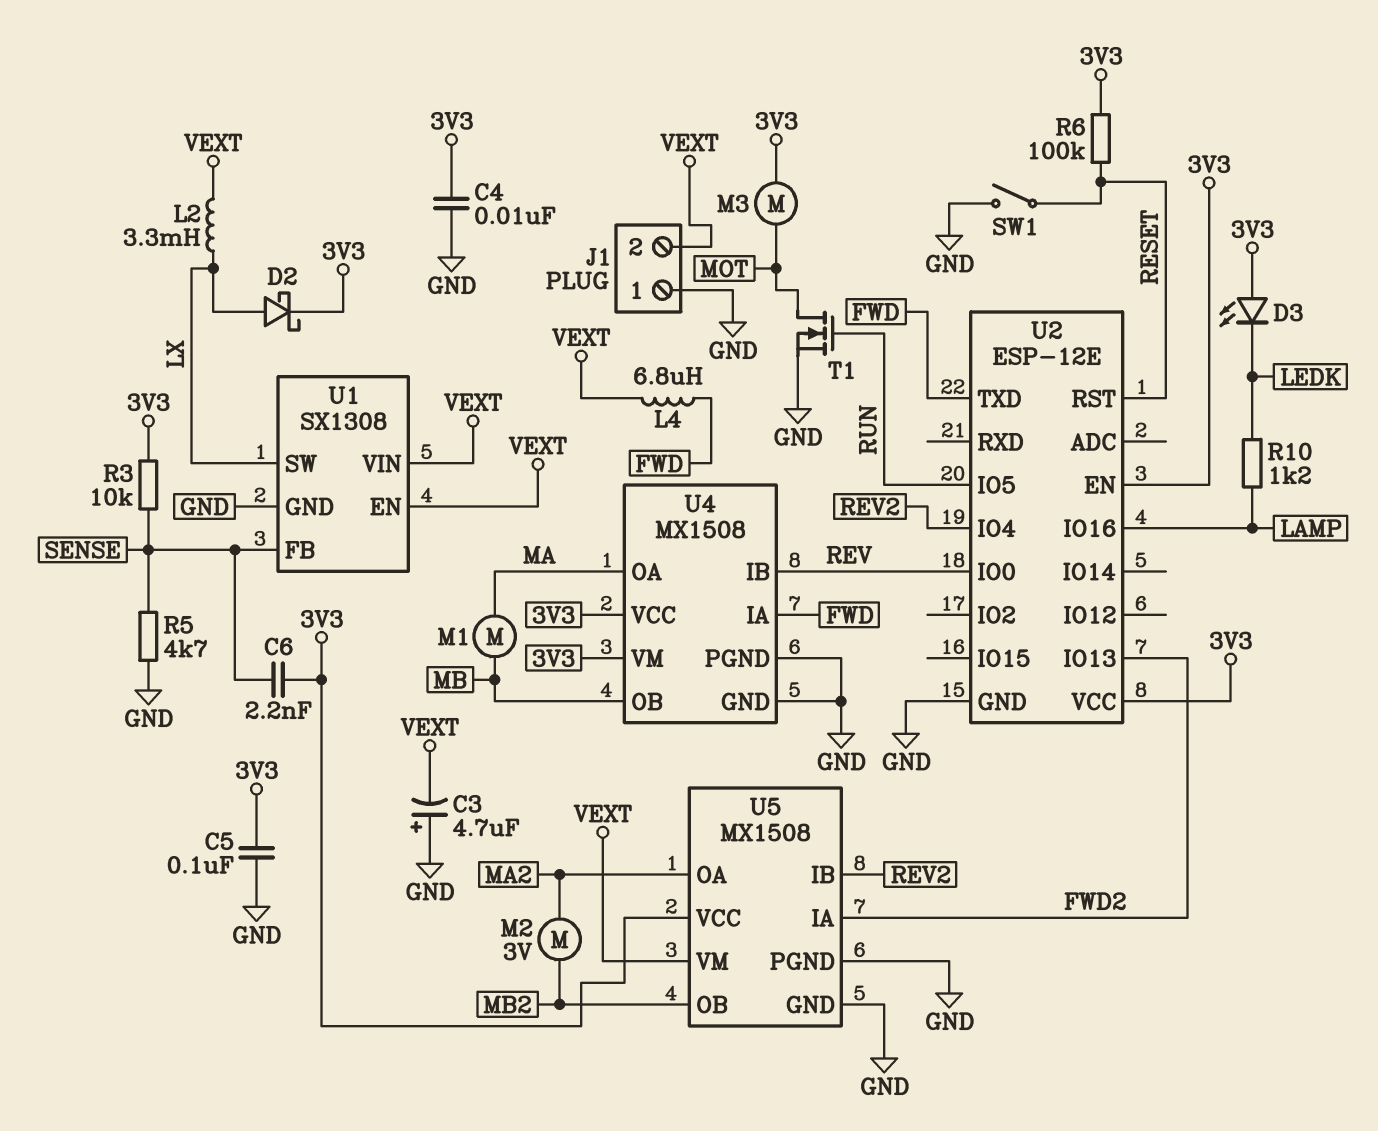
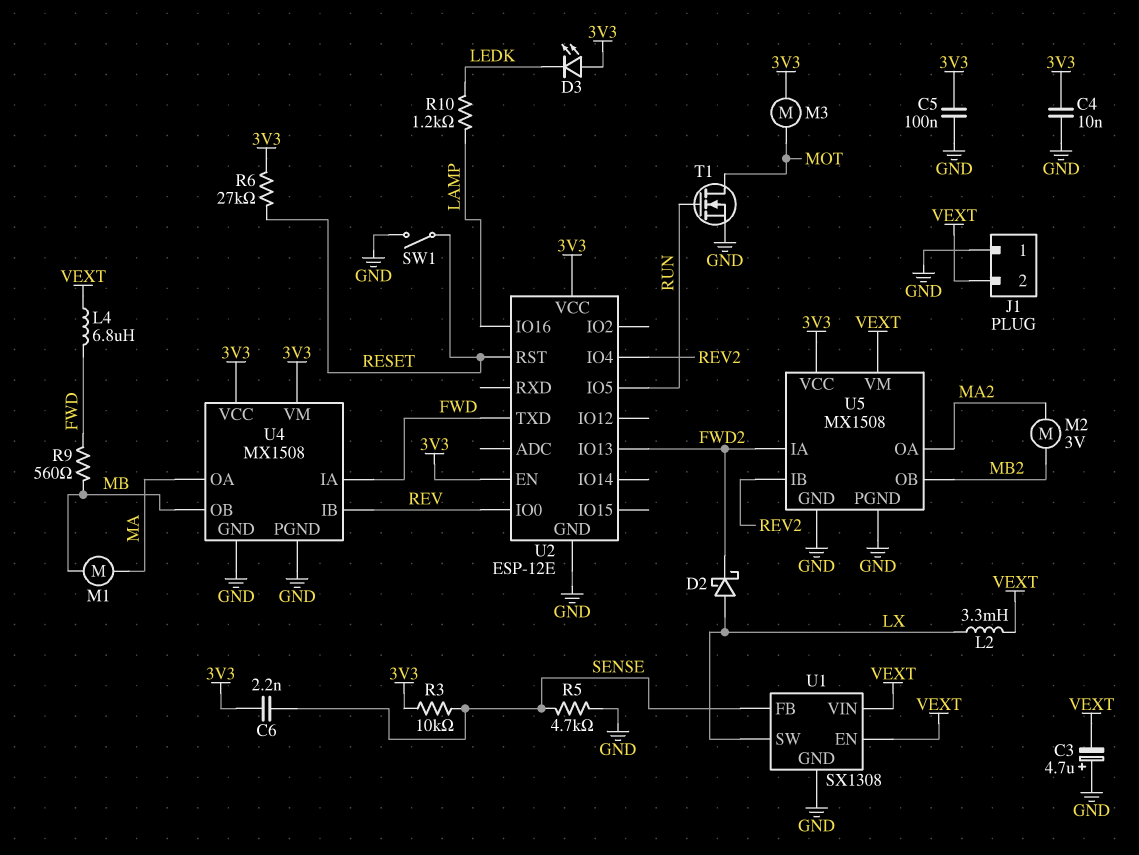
D2: schottky (A LX, K 3V3) -> schottky (A LX, K FWD2)
R6: 100k (3V3, RESET) -> 27k (3V3, RESET)
R9: none -> 560 (FWD, MB)

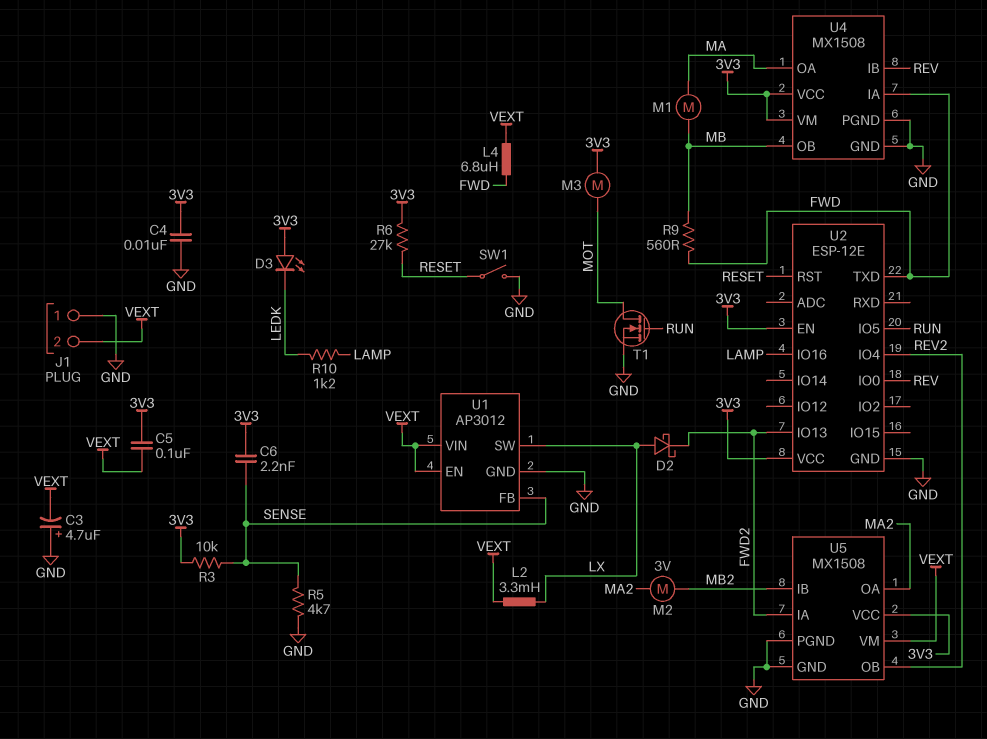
C5: 100nF (3V3, GND) -> 100nF (3V3, VEXT)
U1: SX1308 -> AP3012
U5 pin IB: REV2 -> MB2
U5 pin OB: MB2 -> REV2

